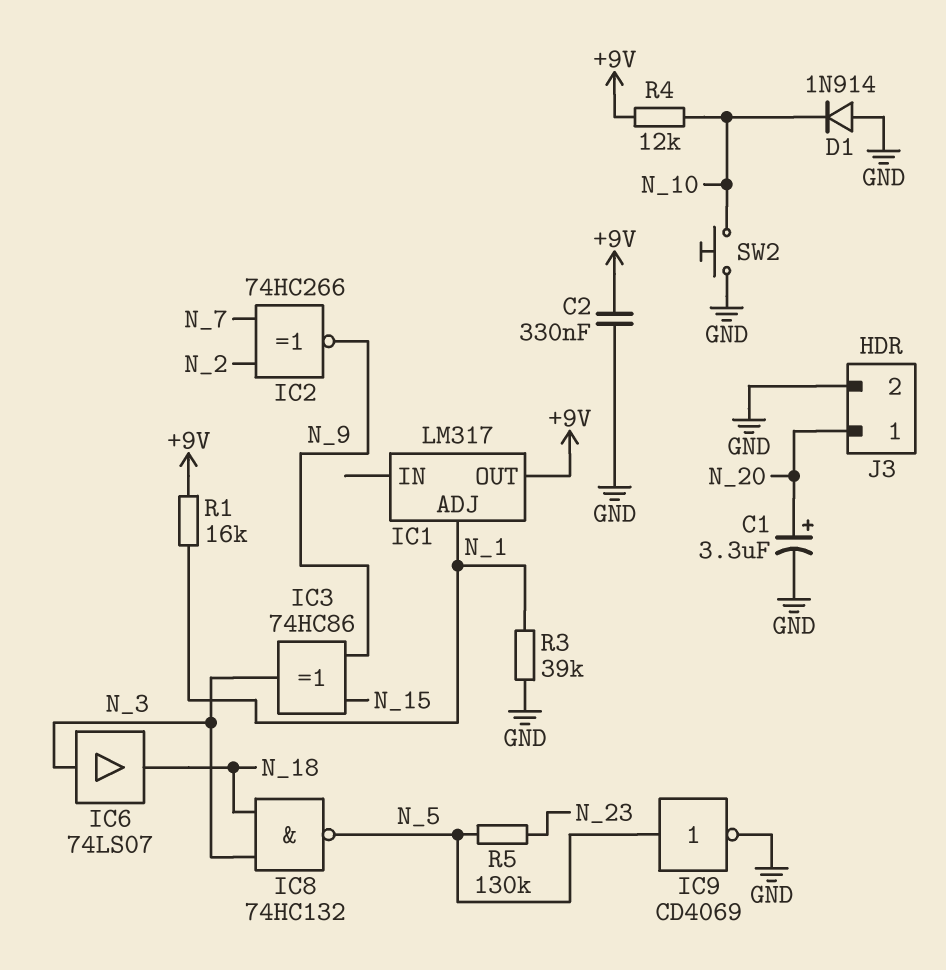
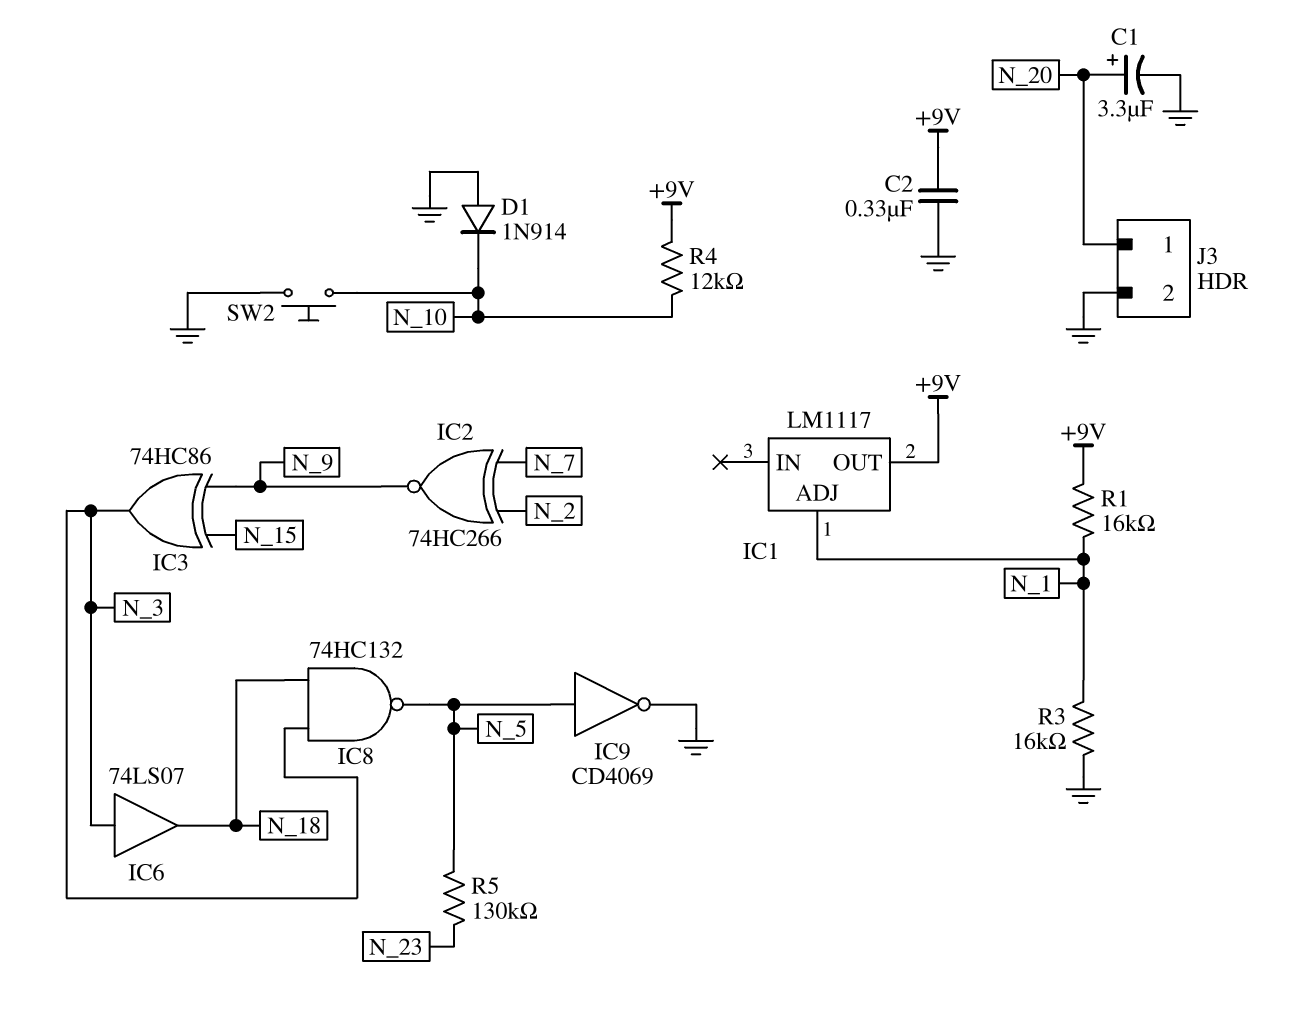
IC1: LM317 -> LM1117
R3: 39k (GND, N_1) -> 16k (GND, N_1)

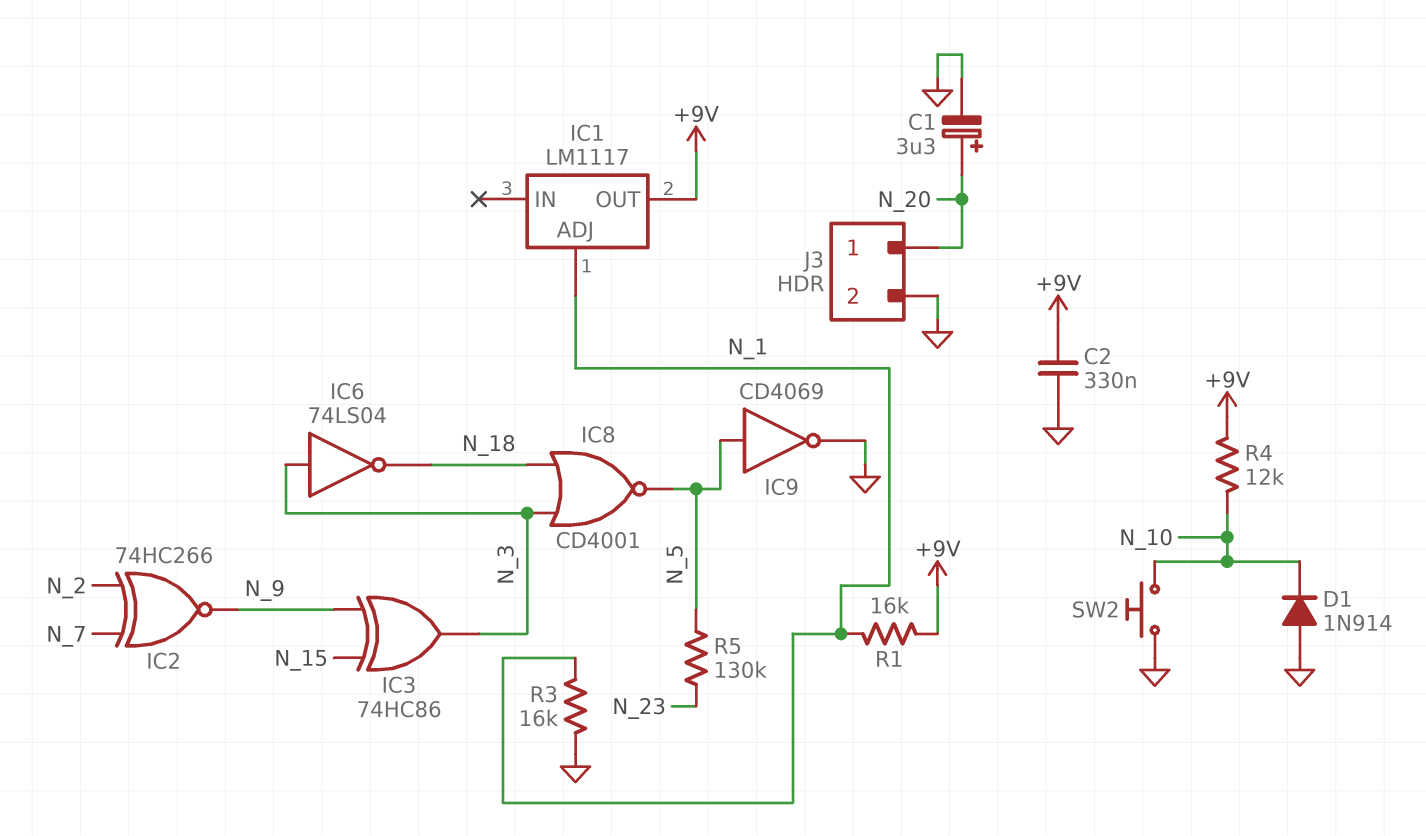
IC6: buffer 74LS07 (in N_3, out N_18) -> NOT 74LS04 (in N_3, out N_18)
IC8: NAND 74HC132 (in N_3, in N_18, out N_5) -> NOR CD4001 (in N_3, in N_18, out N_5)

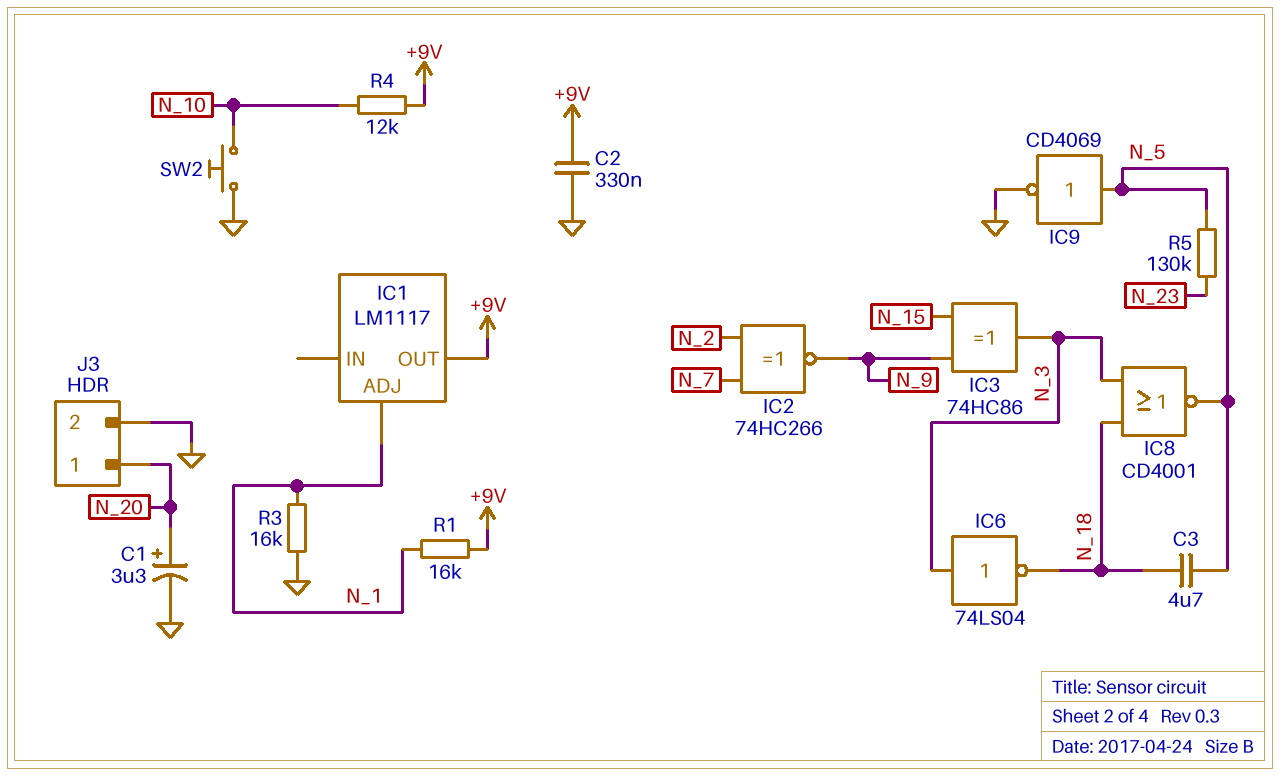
C3: none -> 4.7uF (N_5, N_18)
D1: diode 1N914 (A GND, K N_10) -> none

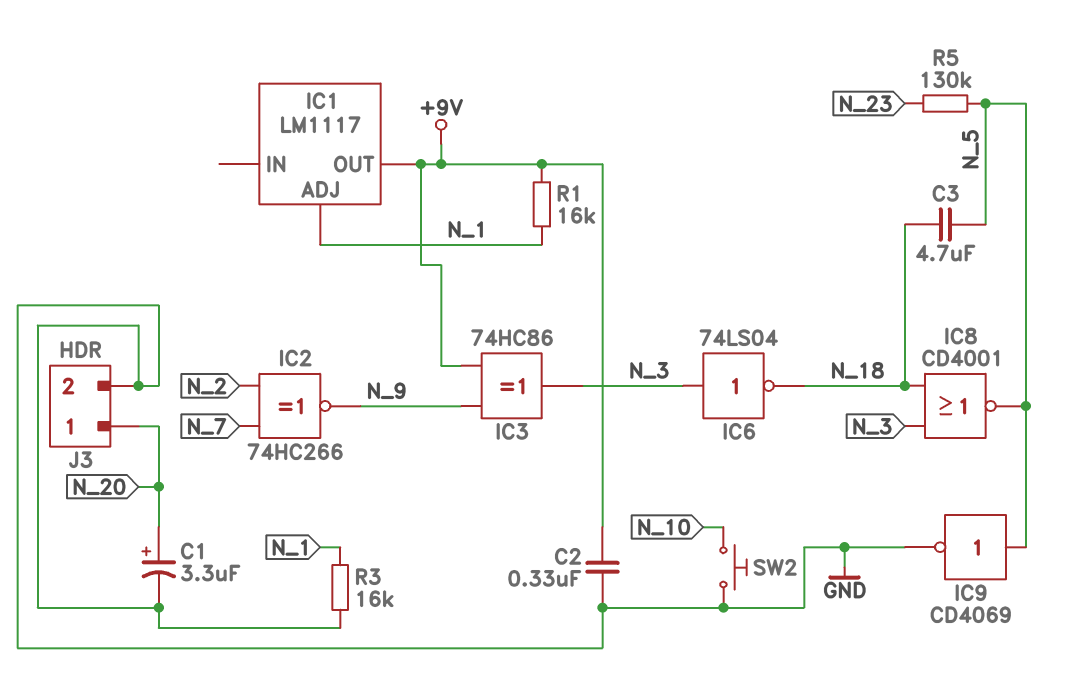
IC3: XOR 74HC86 (in N_9, in N_15, out N_3) -> XOR 74HC86 (in +9V, in N_9, out N_3)
R4: 12k (+9V, N_10) -> none

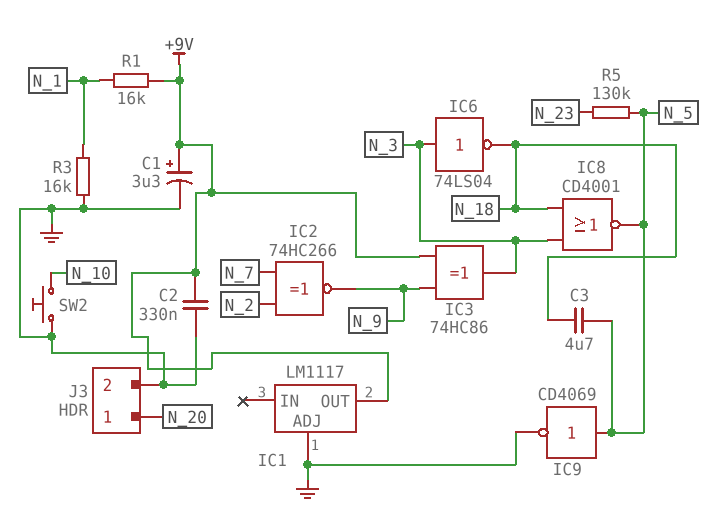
C1: 3.3uF (plus N_20, minus GND) -> 3.3uF (plus +9V, minus GND)
IC1 pin ADJ: N_1 -> GND

